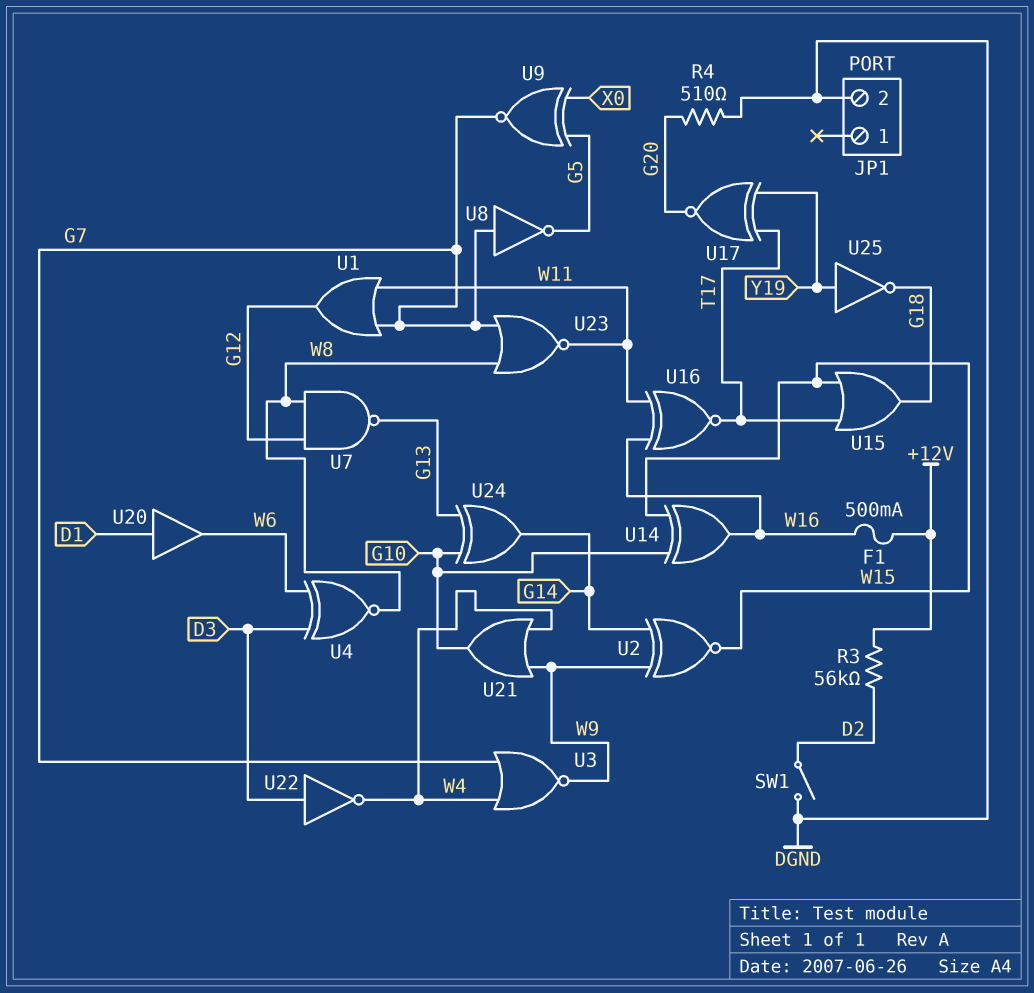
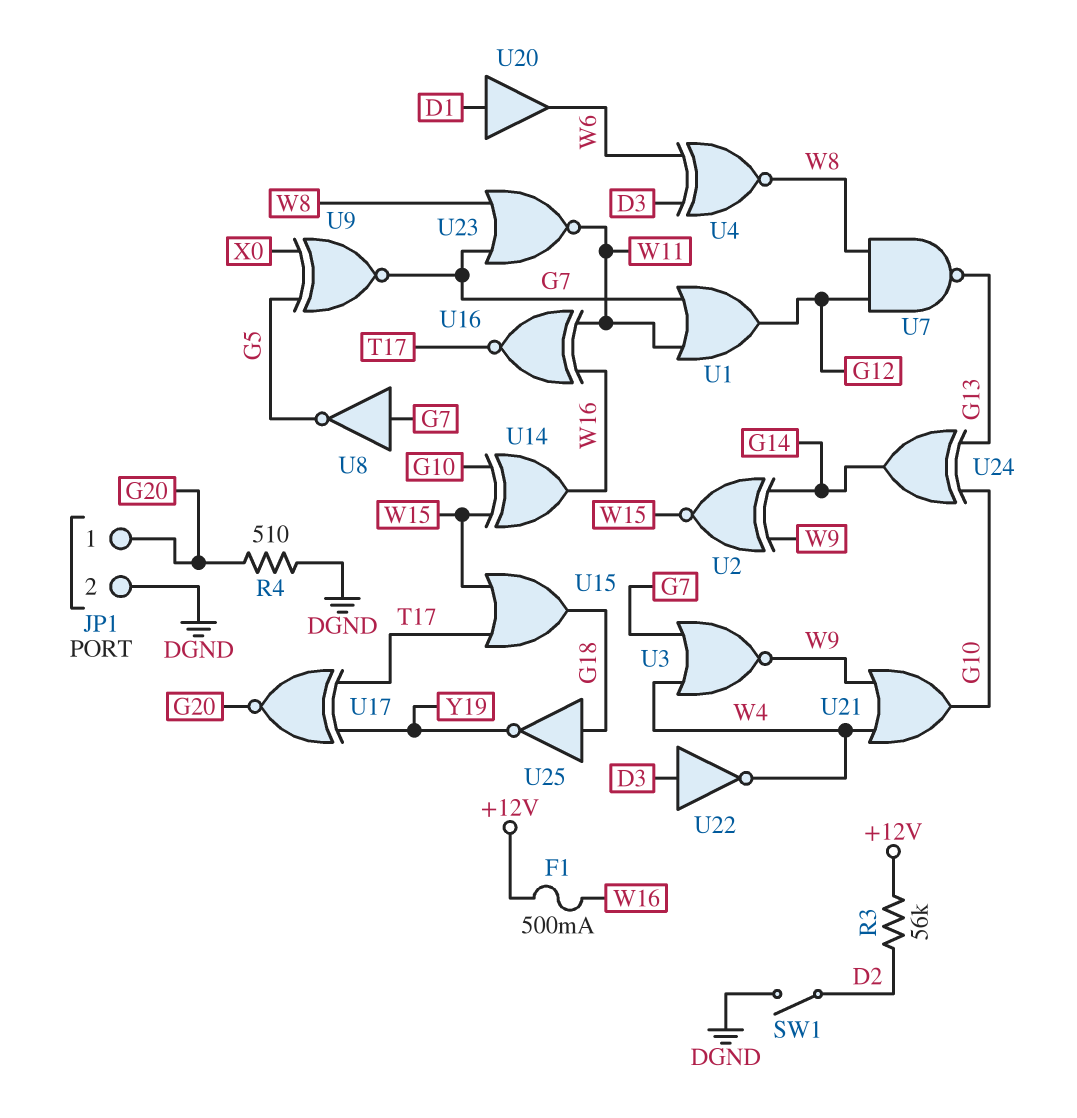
JP1 pin 1: none -> G20
U25: NOT (in Y19, out G18) -> NOT (in G18, out Y19)

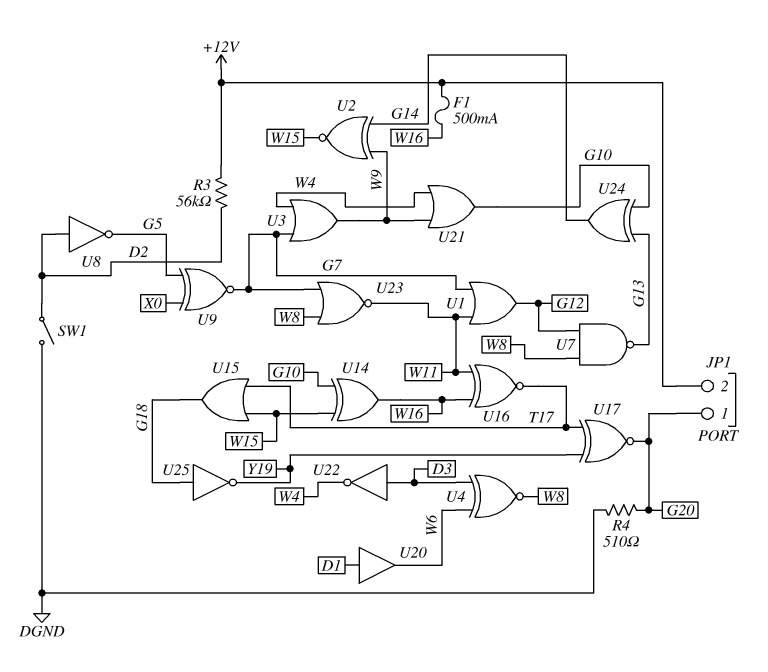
JP1 pin 2: DGND -> +12V
U3: NOR (in G7, in W4, out W9) -> OR (in G7, in W4, out W9)
U8: NOT (in G7, out G5) -> NOT (in D2, out G5)

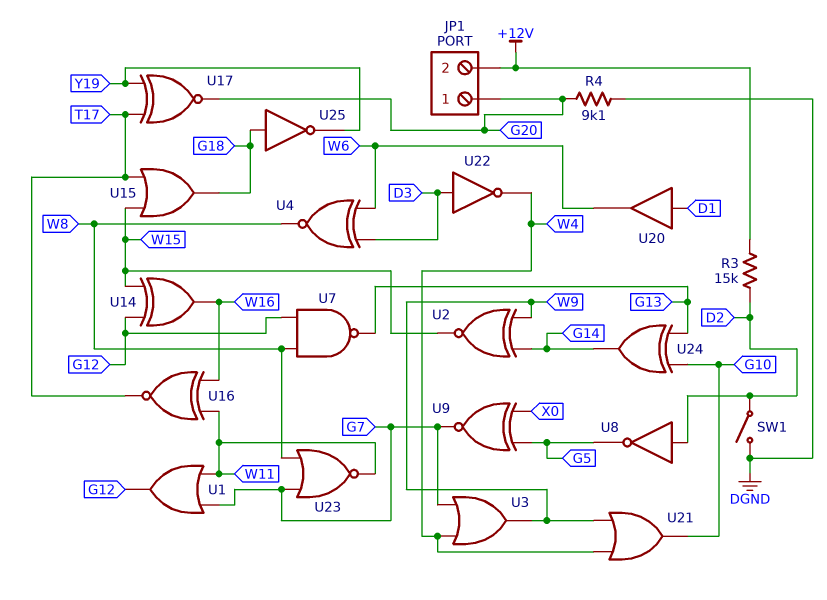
F1: 500mA (+12V, W16) -> none
R3: 56k (+12V, D2) -> 15k (+12V, D2)
R4: 510 (DGND, G20) -> 9.1k (DGND, G20)
U14: XOR (in G10, in W15, out W16) -> XOR (in G12, in W15, out W16)

